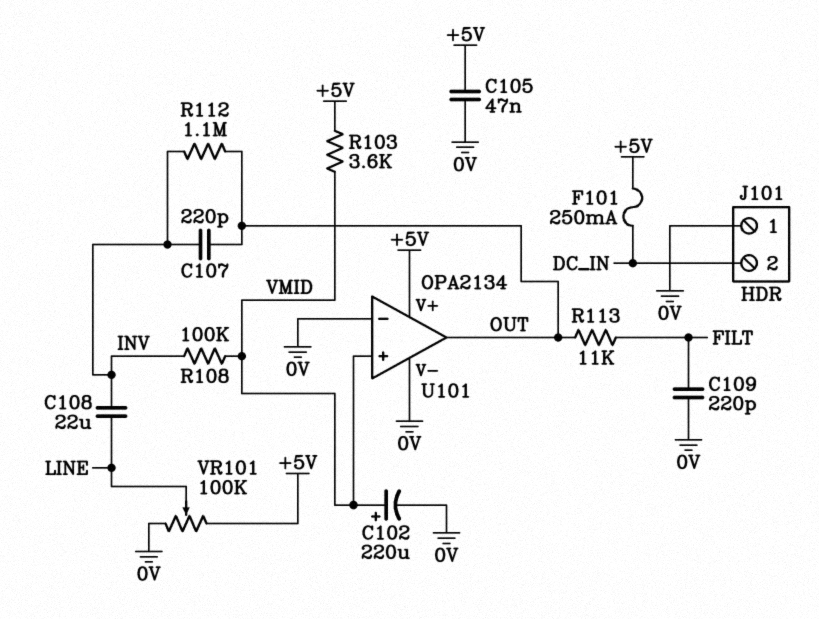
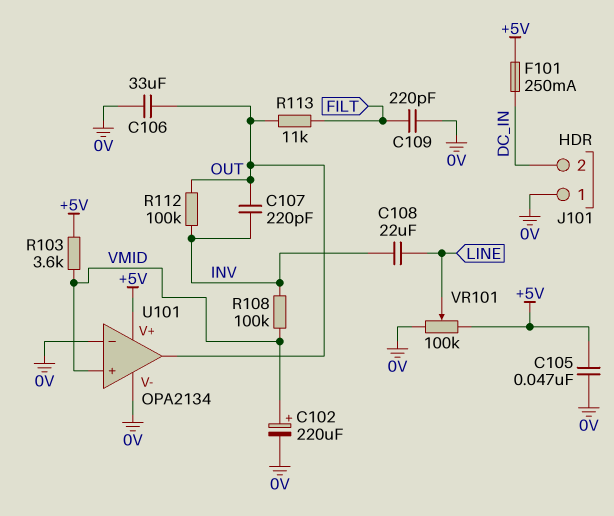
C106: none -> 33uF (0V, OUT)
R112: 1.1M (INV, OUT) -> 100k (INV, OUT)

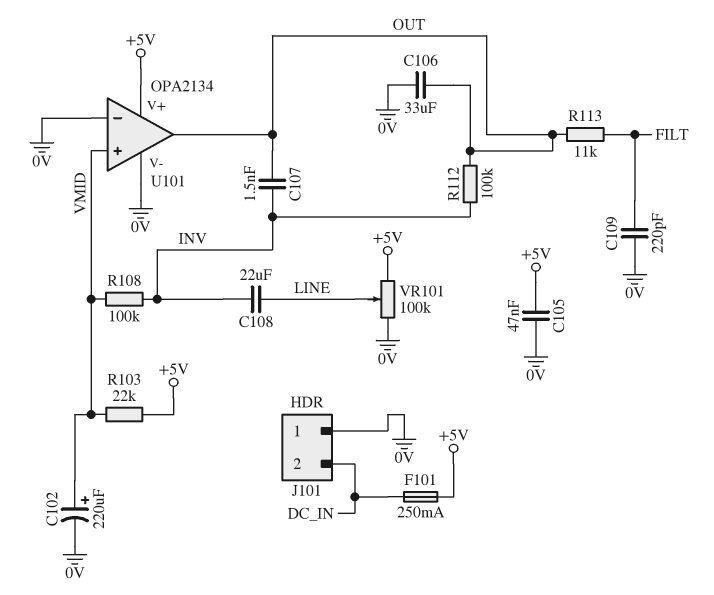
C107: 220pF (INV, OUT) -> 1.5nF (INV, OUT)
R103: 3.6k (+5V, VMID) -> 22k (+5V, VMID)

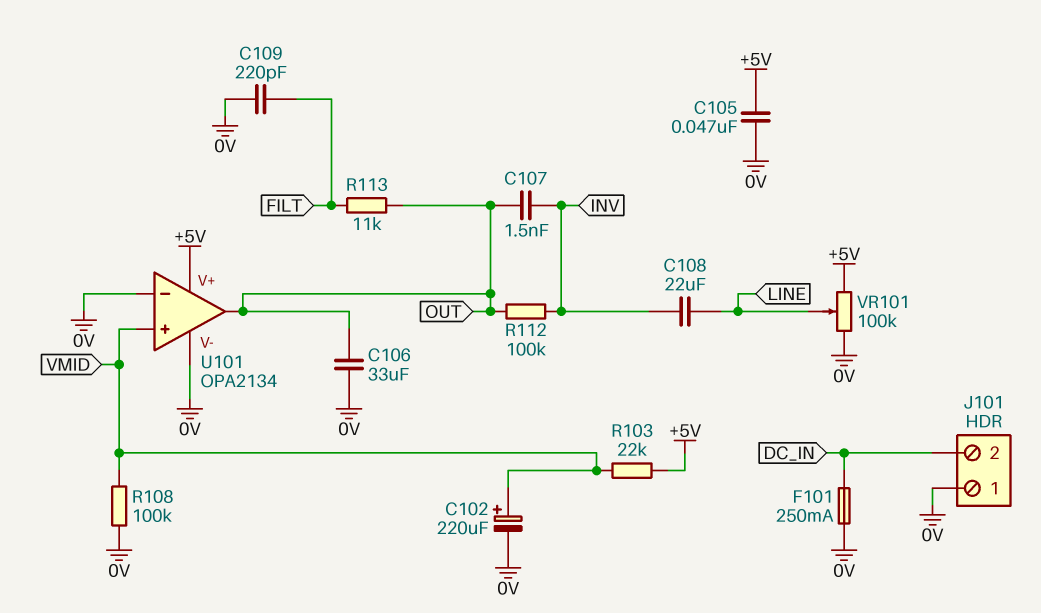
F101: 250mA (+5V, DC_IN) -> 250mA (0V, DC_IN)
R108: 100k (INV, VMID) -> 100k (0V, VMID)

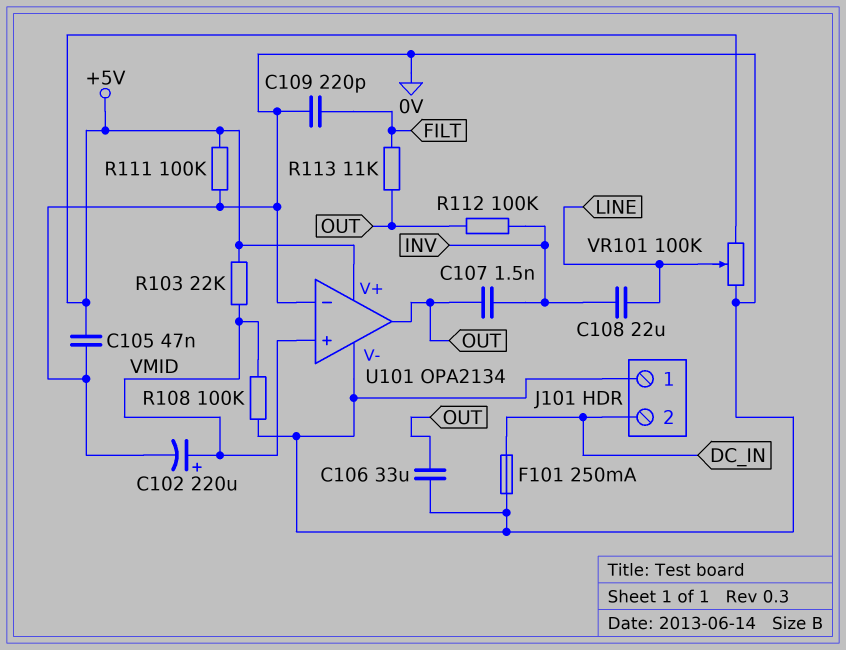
R111: none -> 100k (+5V, 0V)

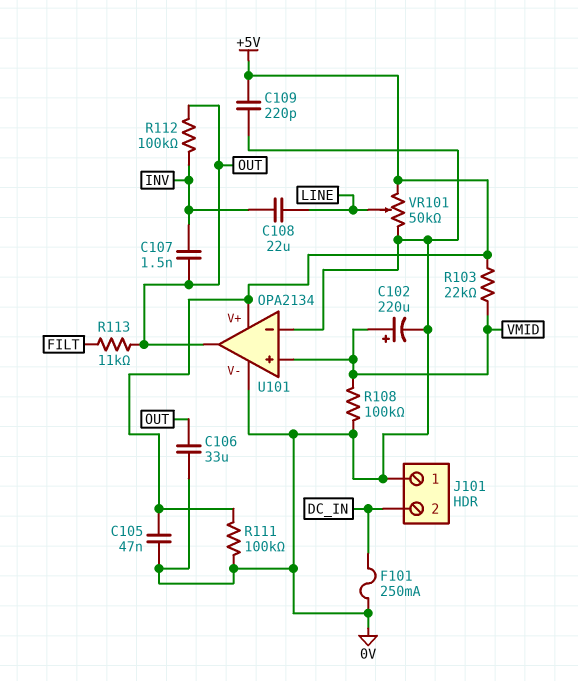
C109: 220pF (0V, FILT) -> 220pF (+5V, 0V)
VR101: 100k (+5V, 0V, wiper LINE) -> 50k (+5V, 0V, wiper LINE)

